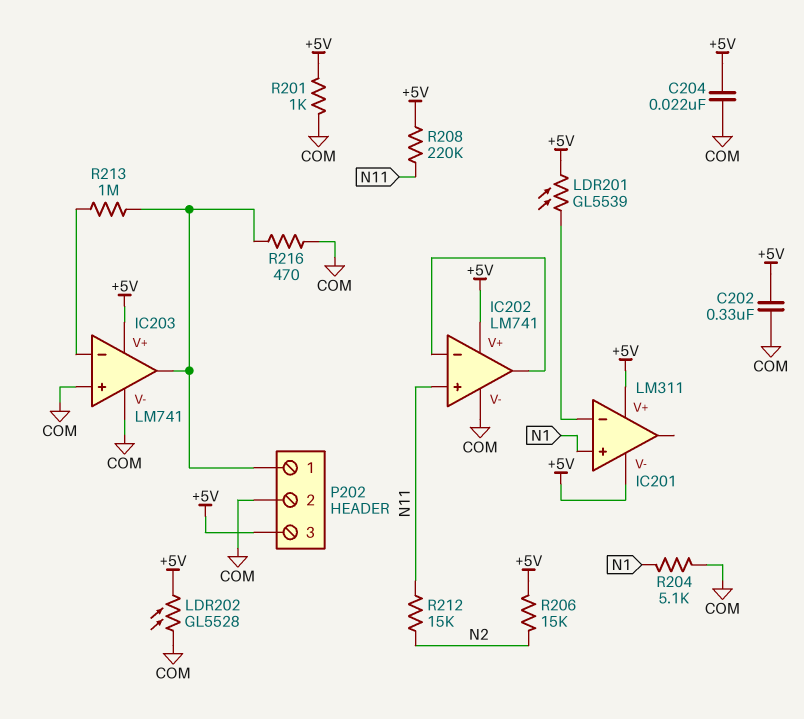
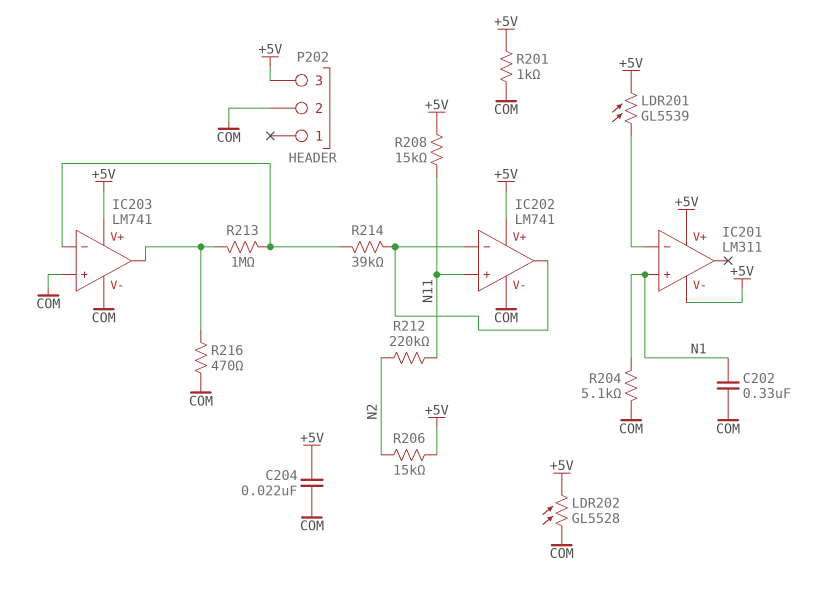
C202: 330nF (+5V, COM) -> 330nF (COM, N1)
P202 pin 1: IC203/out -> none
R208: 220k (+5V, N11) -> 15k (+5V, N11)
R212: 15k (N2, N11) -> 220k (N2, N11)
R214: none -> 39k (IC202/in-, IC203/in-)

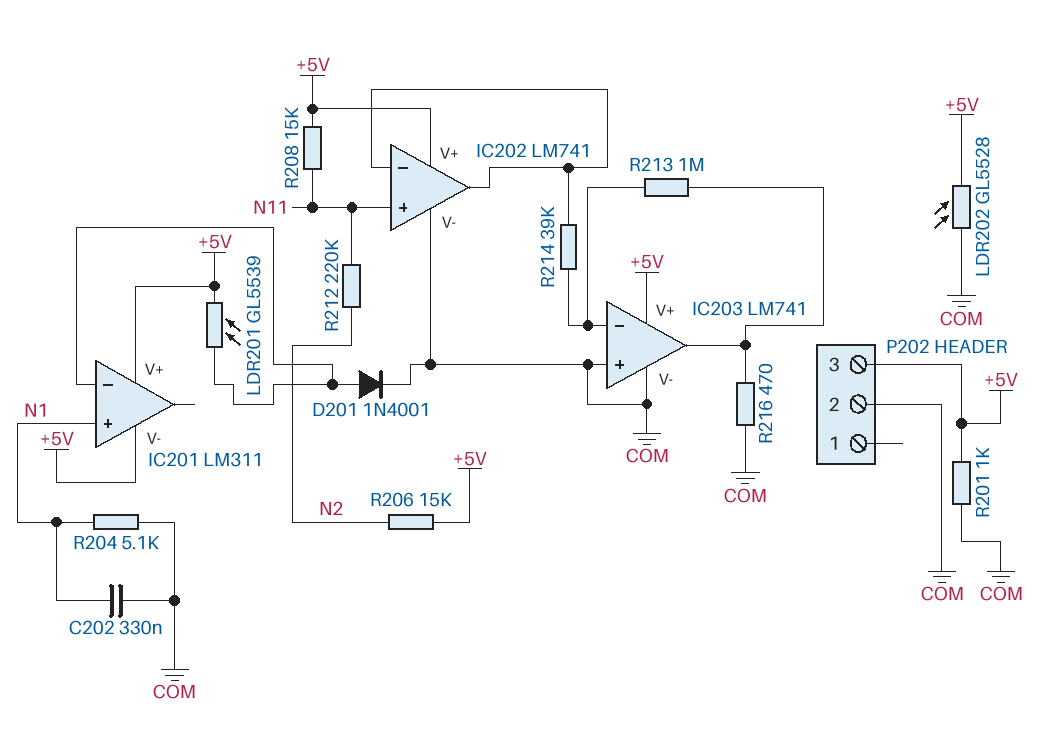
C204: 22nF (+5V, COM) -> none
D201: none -> diode 1N4001 (A IC201/in-, K COM)

